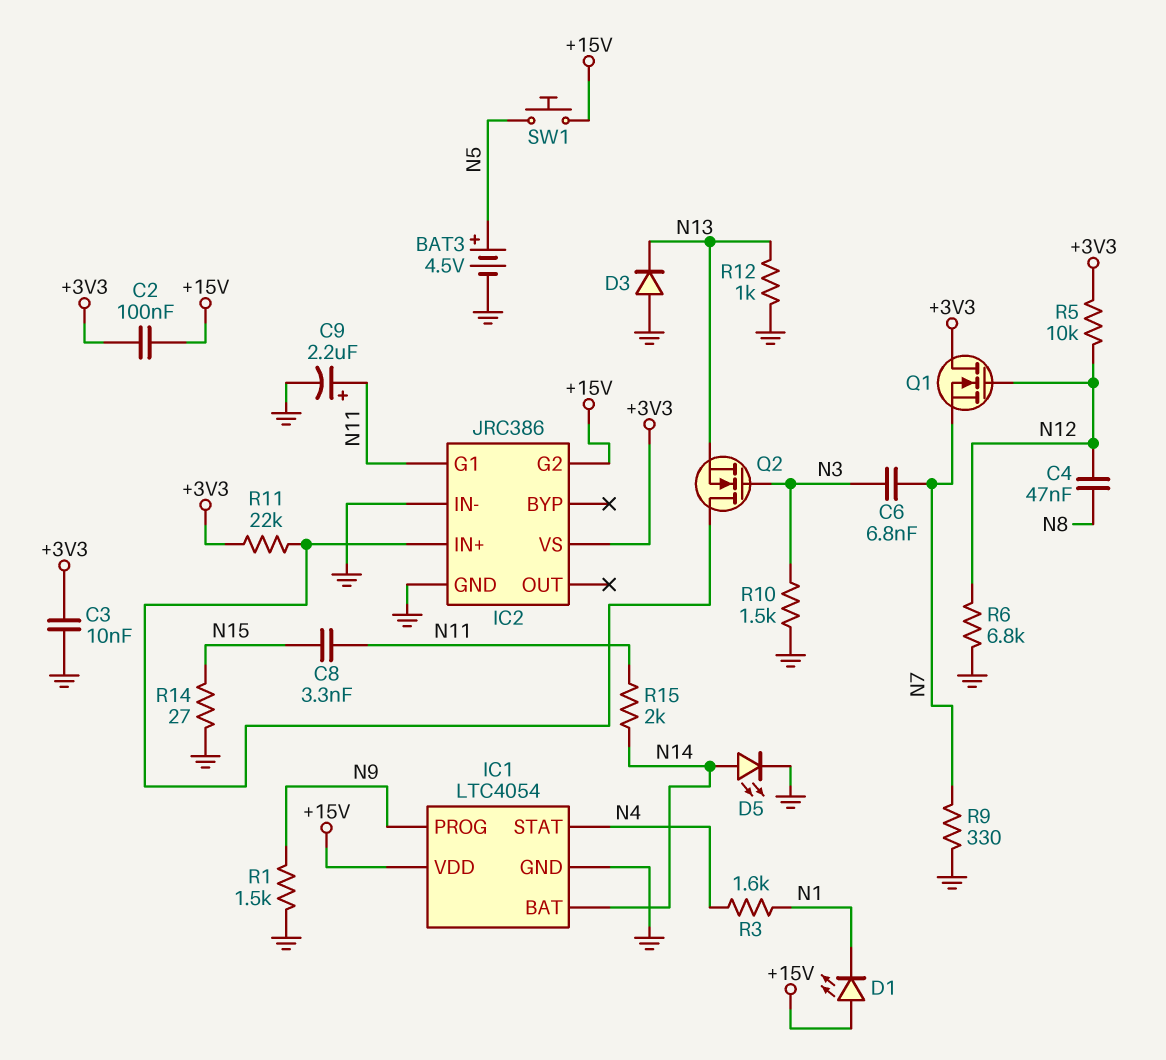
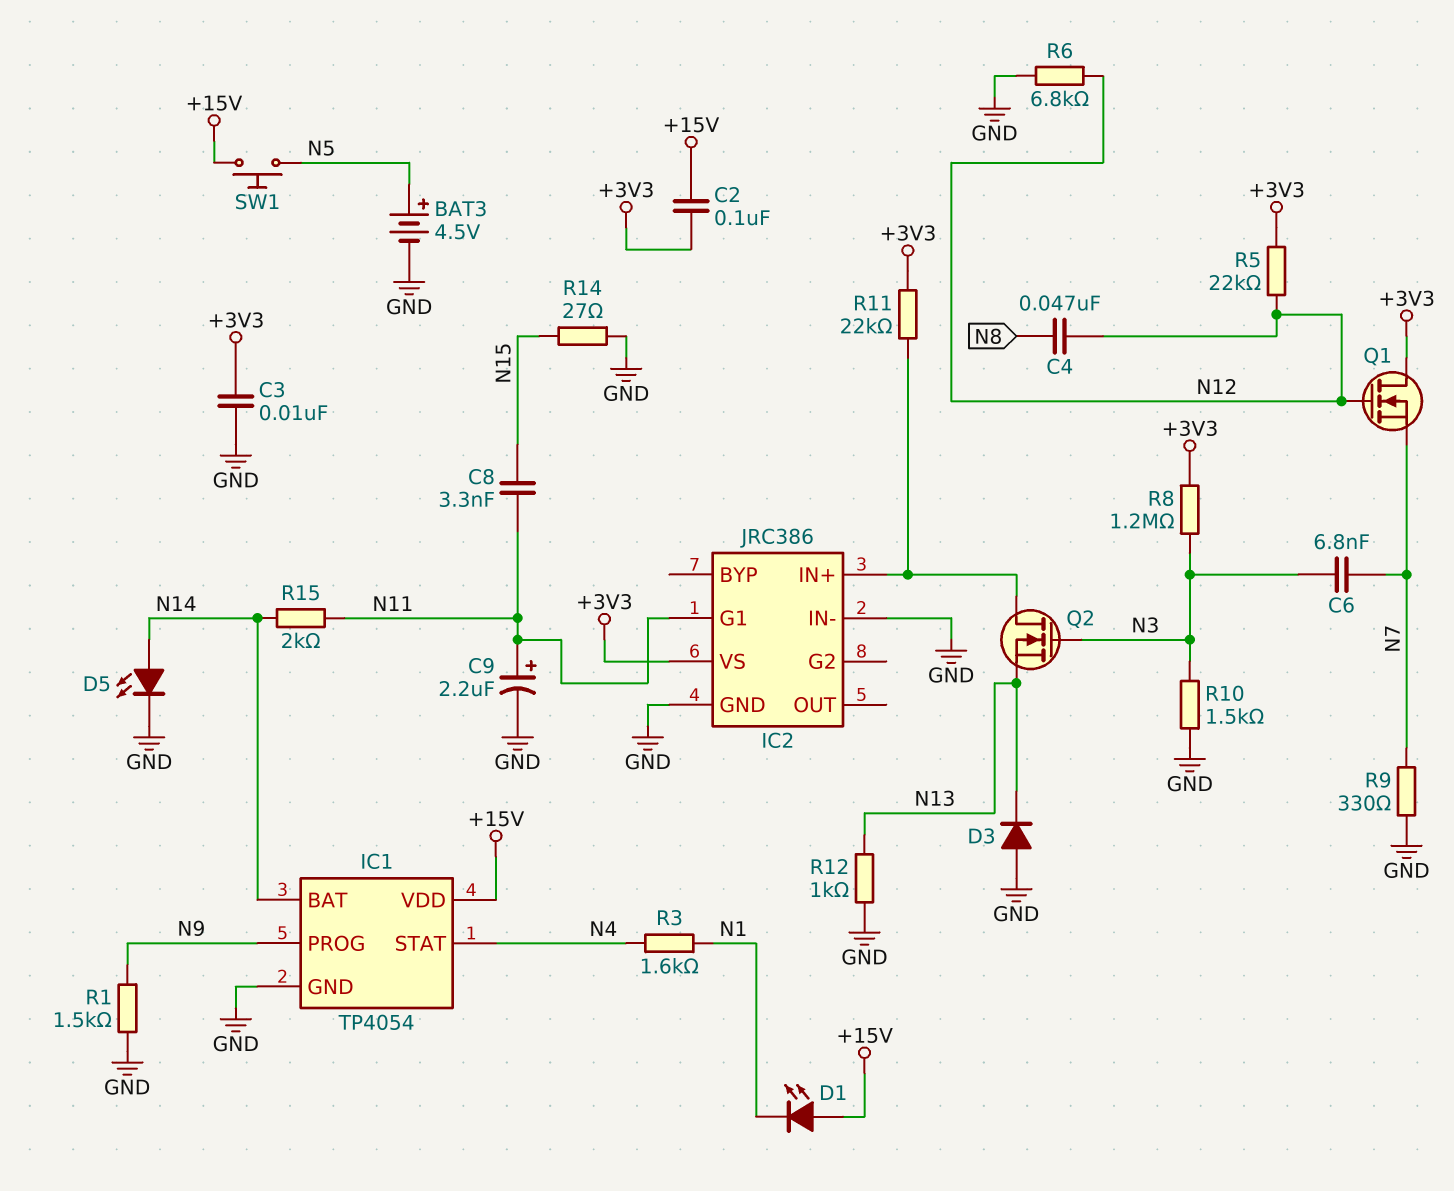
IC1: LTC4054 -> TP4054
IC2 pin G2: +15V -> none
R5: 10k (+3V3, N12) -> 22k (+3V3, N12)
R8: none -> 1.2M (+3V3, N3)

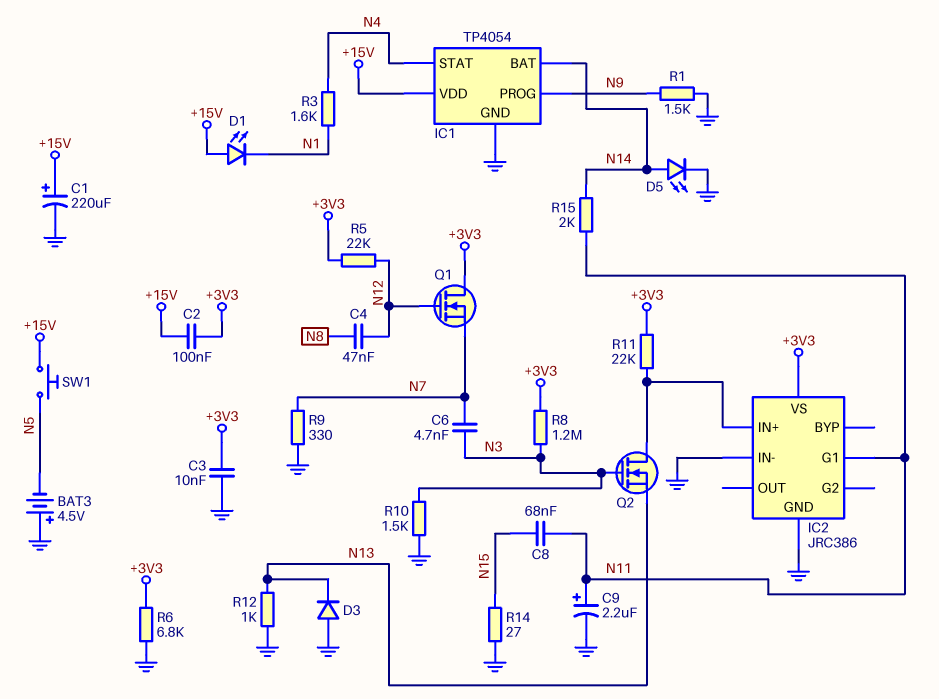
BAT3: 4.5V (plus N5, minus GND) -> 4.5V (plus GND, minus N5)
C1: none -> 220uF (plus +15V, minus GND)
C6: 6.8nF (N3, N7) -> 4.7nF (N3, N7)
C8: 3.3nF (N11, N15) -> 68nF (N11, N15)
R6: 6.8k (GND, N12) -> 6.8k (+3V3, GND)

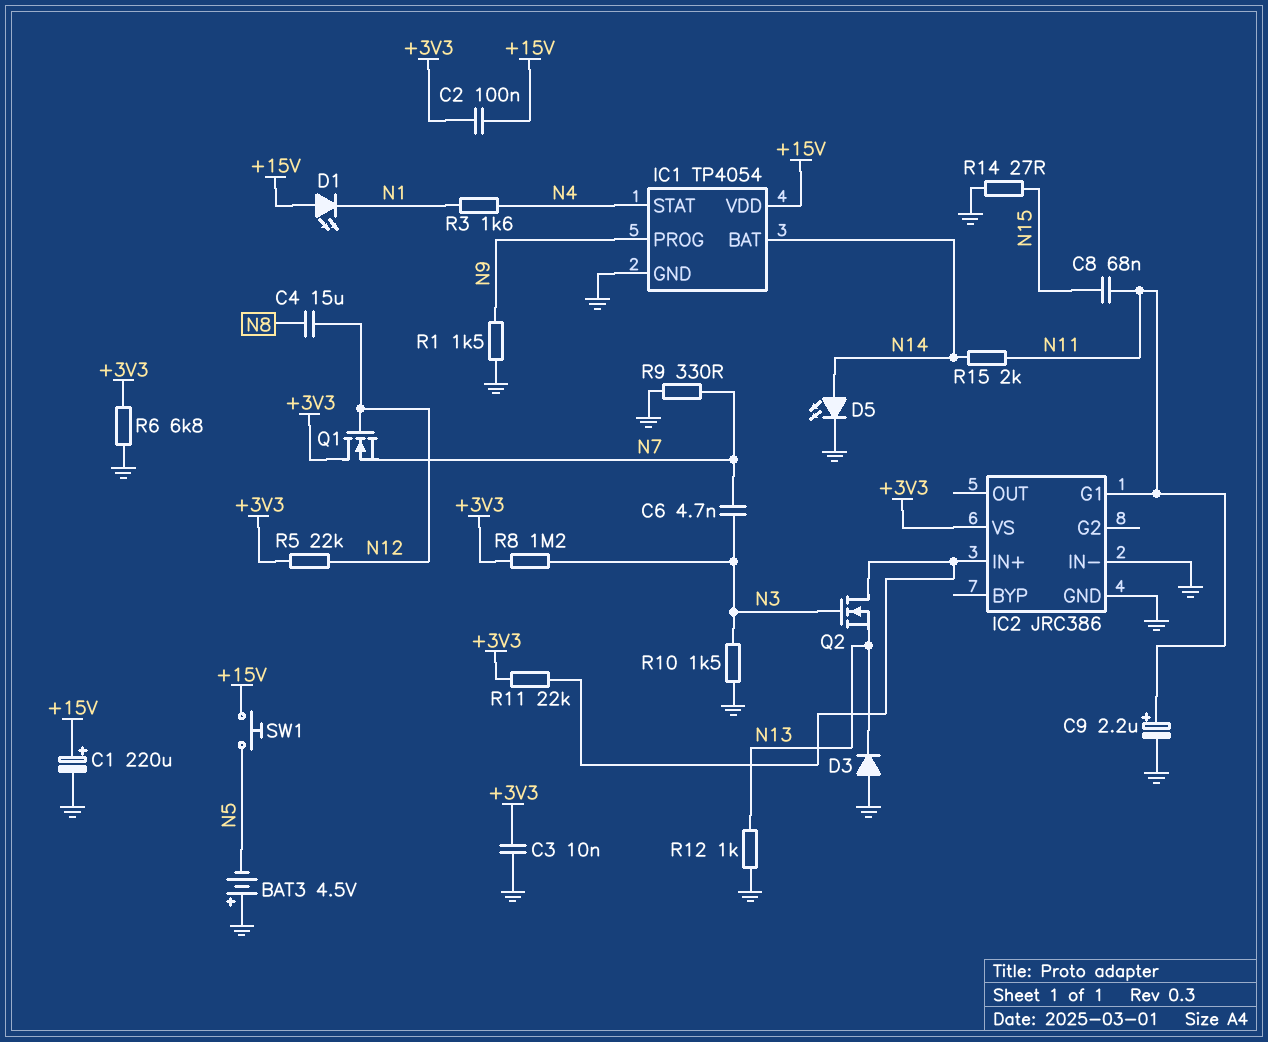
C4: 47nF (N8, N12) -> 15uF (N8, N12)

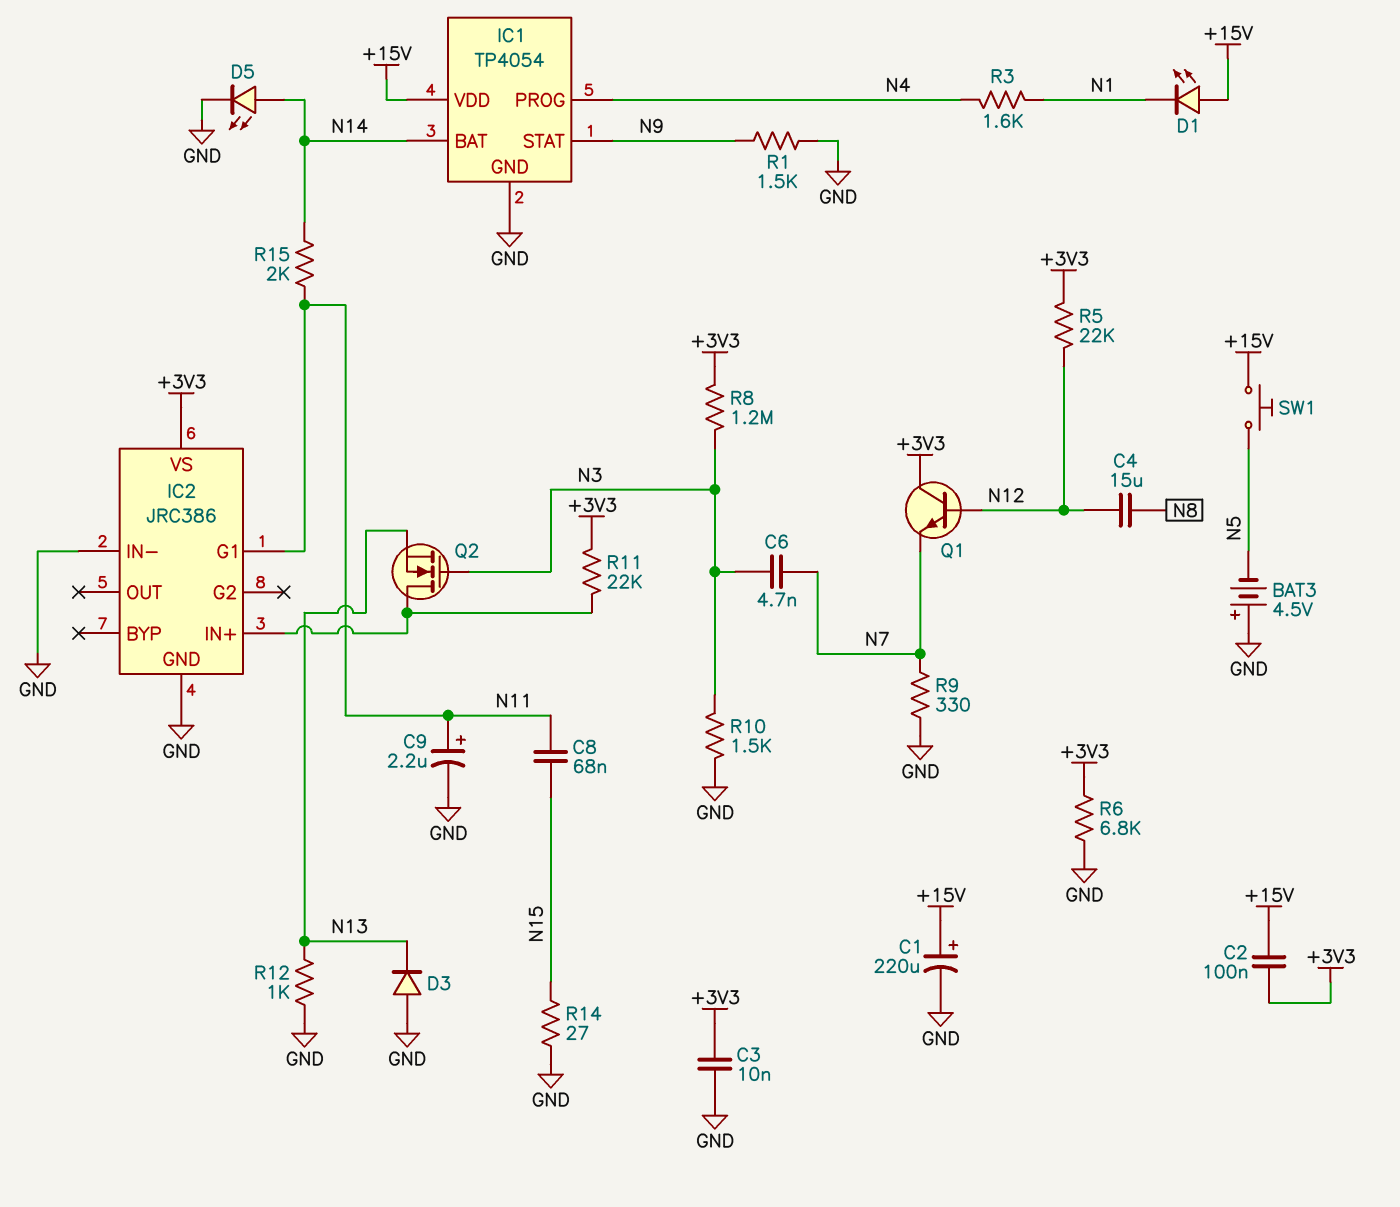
IC1 pin PROG: N9 -> N4
IC1 pin STAT: N4 -> N9
Q1: NMOS (G N12, D +3V3, S N7) -> NPN (B N12, C +3V3, E N7)

